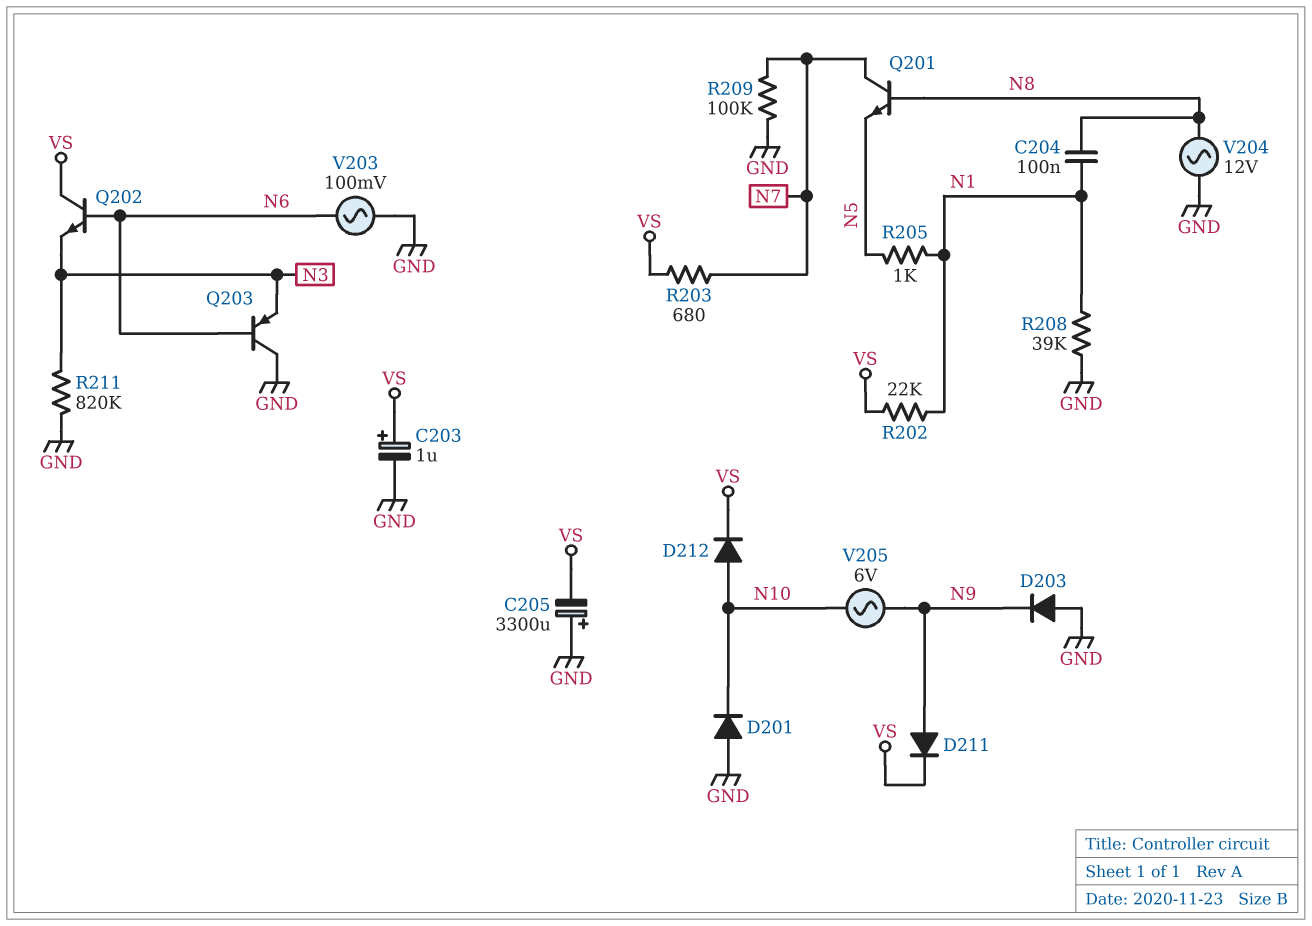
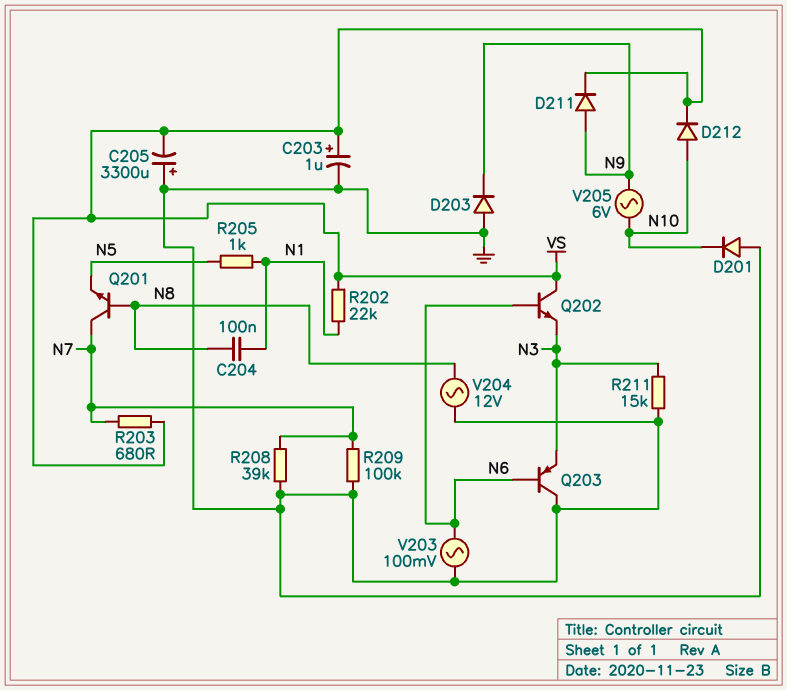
R208: 39k (GND, N1) -> 39k (GND, N7)
R211: 820k (GND, N3) -> 15k (GND, N3)

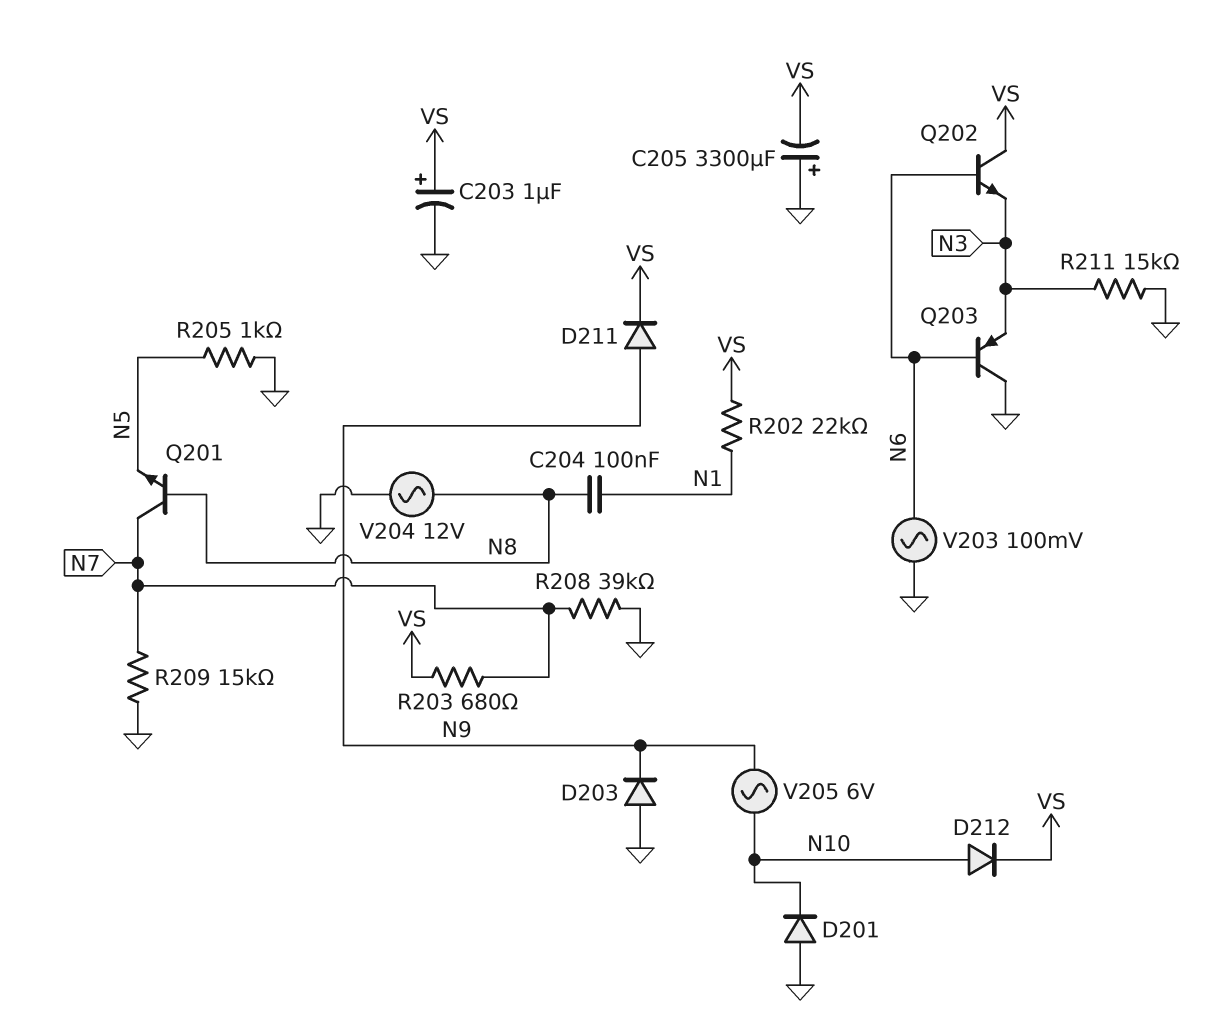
R205: 1k (N1, N5) -> 1k (GND, N5)
R209: 100k (GND, N7) -> 15k (GND, N7)

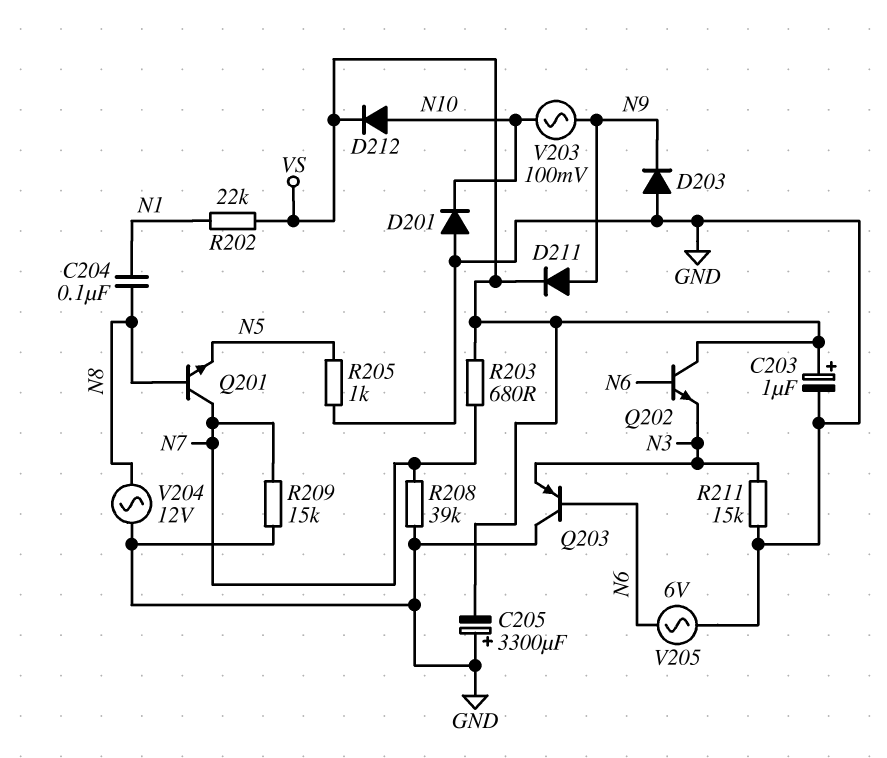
V203: AC 100mV (GND, N6) -> AC 100mV (N9, N10)
V205: AC 6V (N9, N10) -> AC 6V (GND, N6)

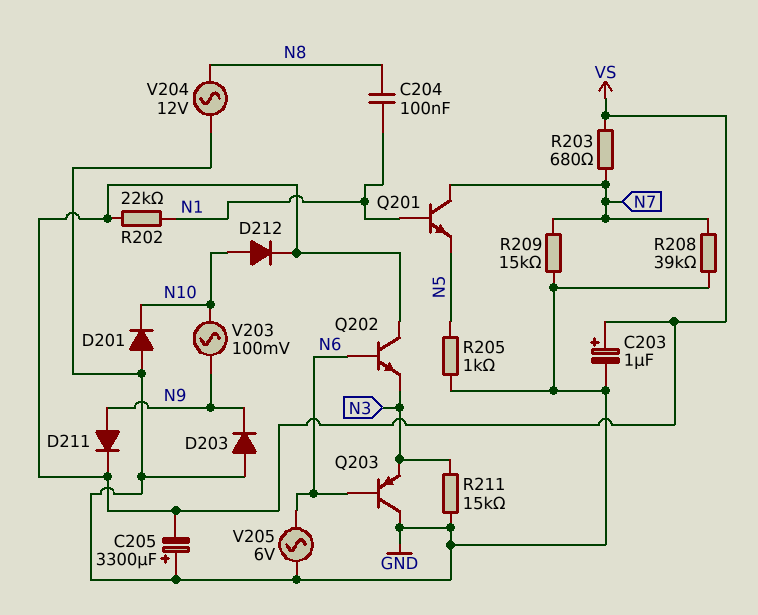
Q201: NPN (B N8, C N7, E N5) -> NPN (B N1, C N7, E N5)

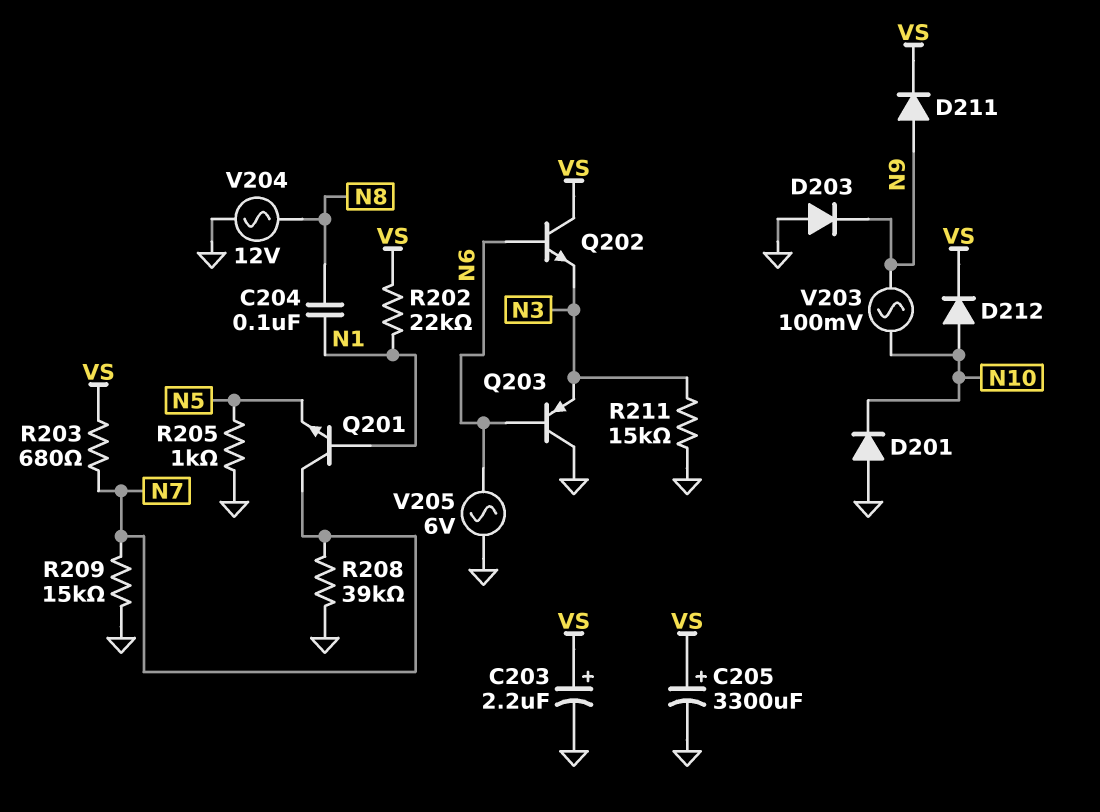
C203: 1uF (plus VS, minus GND) -> 2.2uF (plus VS, minus GND)
C205: 3300uF (plus GND, minus VS) -> 3300uF (plus VS, minus GND)

